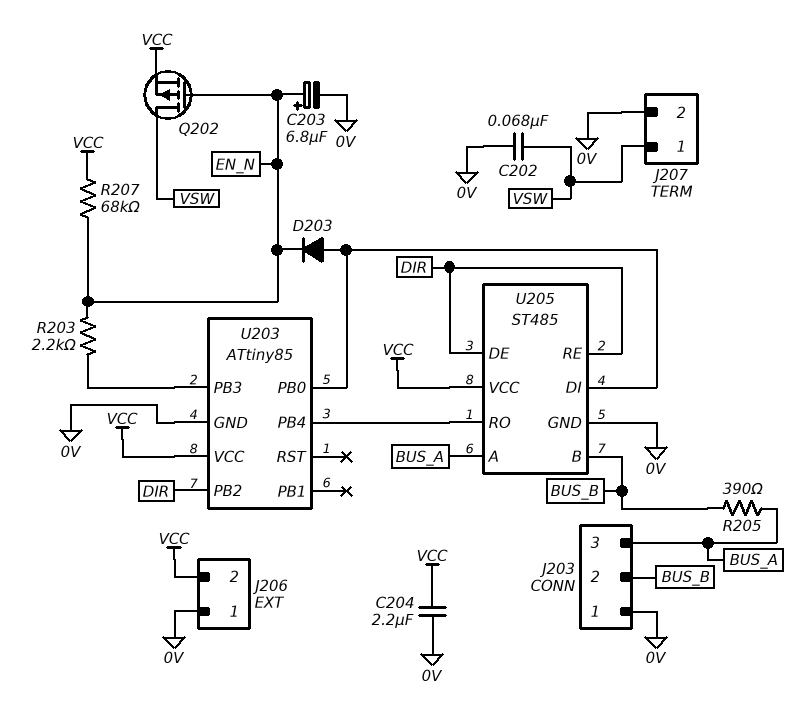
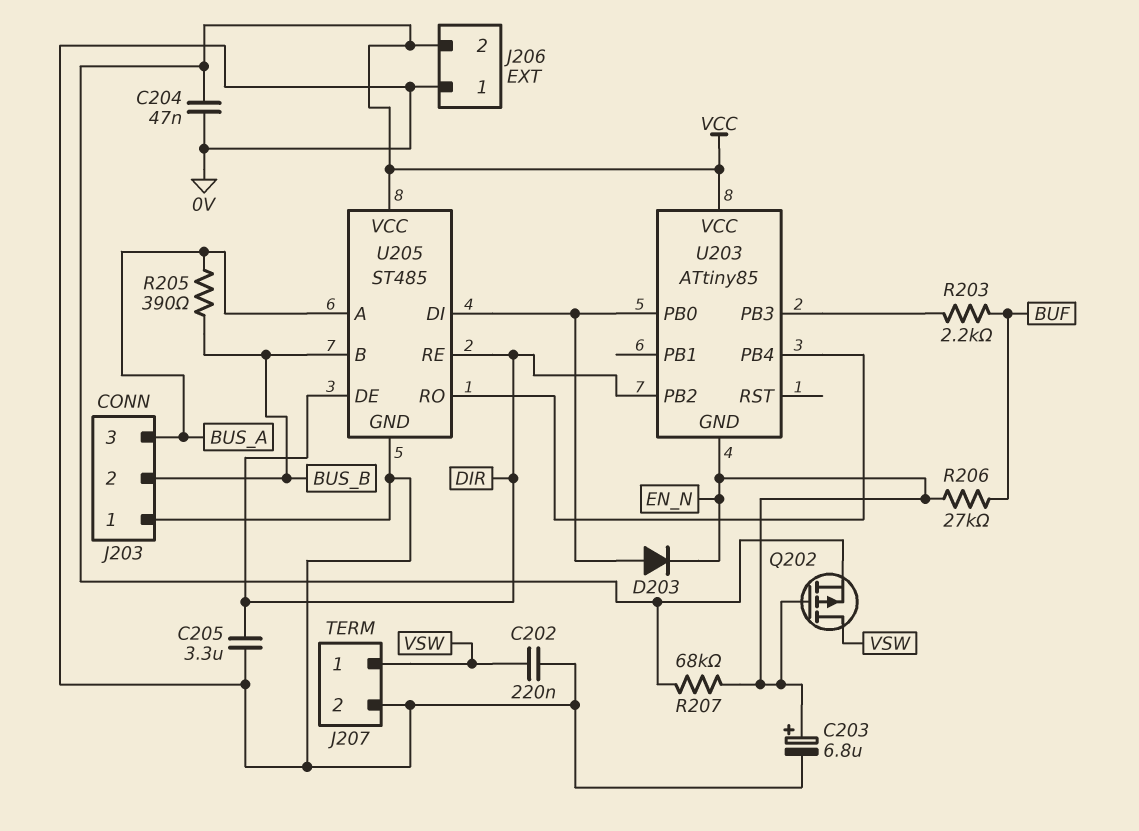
C202: 68nF (0V, VSW) -> 220nF (0V, VSW)
C204: 2.2uF (0V, VCC) -> 47nF (0V, VCC)
C205: none -> 3.3uF (0V, DIR)
R203: 2.2k (EN_N, U203/PB3) -> 2.2k (BUF, U203/PB3)
R206: none -> 27k (BUF, EN_N)
U203 pin GND: 0V -> EN_N

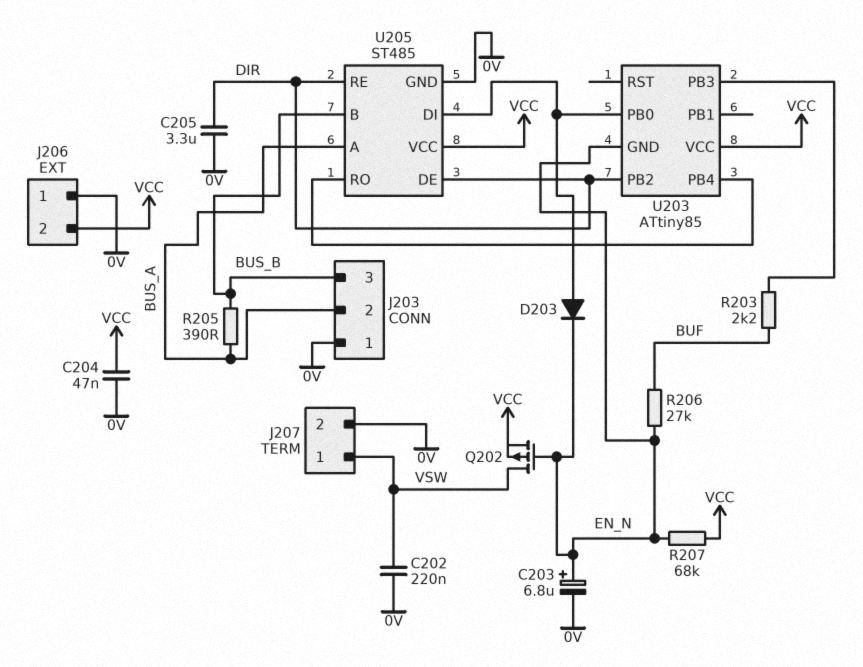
J203 pin 2: BUS_B -> BUS_A
J203 pin 3: BUS_A -> BUS_B

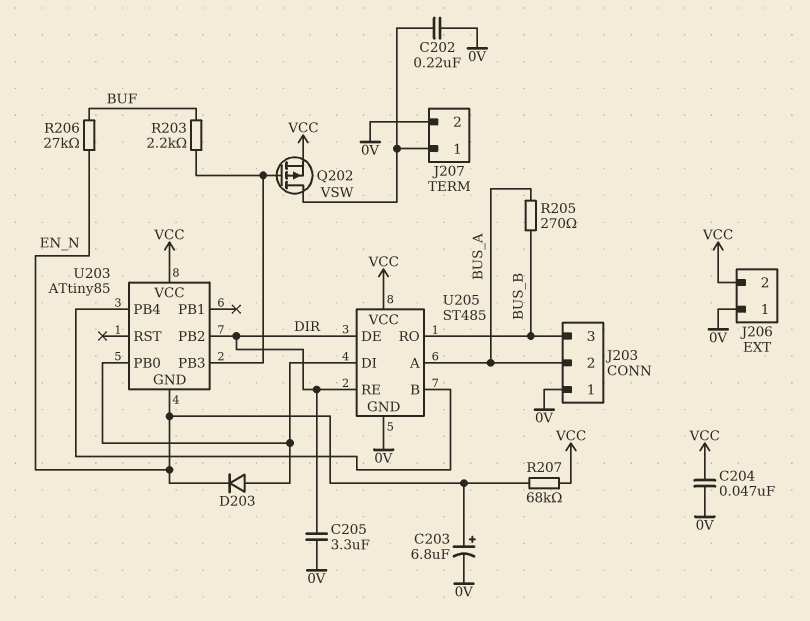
Q202: PMOS (G EN_N, D VSW, S VCC) -> PMOS (G U203/PB3, D VSW, S VCC)
R205: 390 (BUS_A, BUS_B) -> 270 (BUS_A, BUS_B)
U205 pin B: BUS_B -> U203/PB4
U205 pin RO: U203/PB4 -> BUS_B

